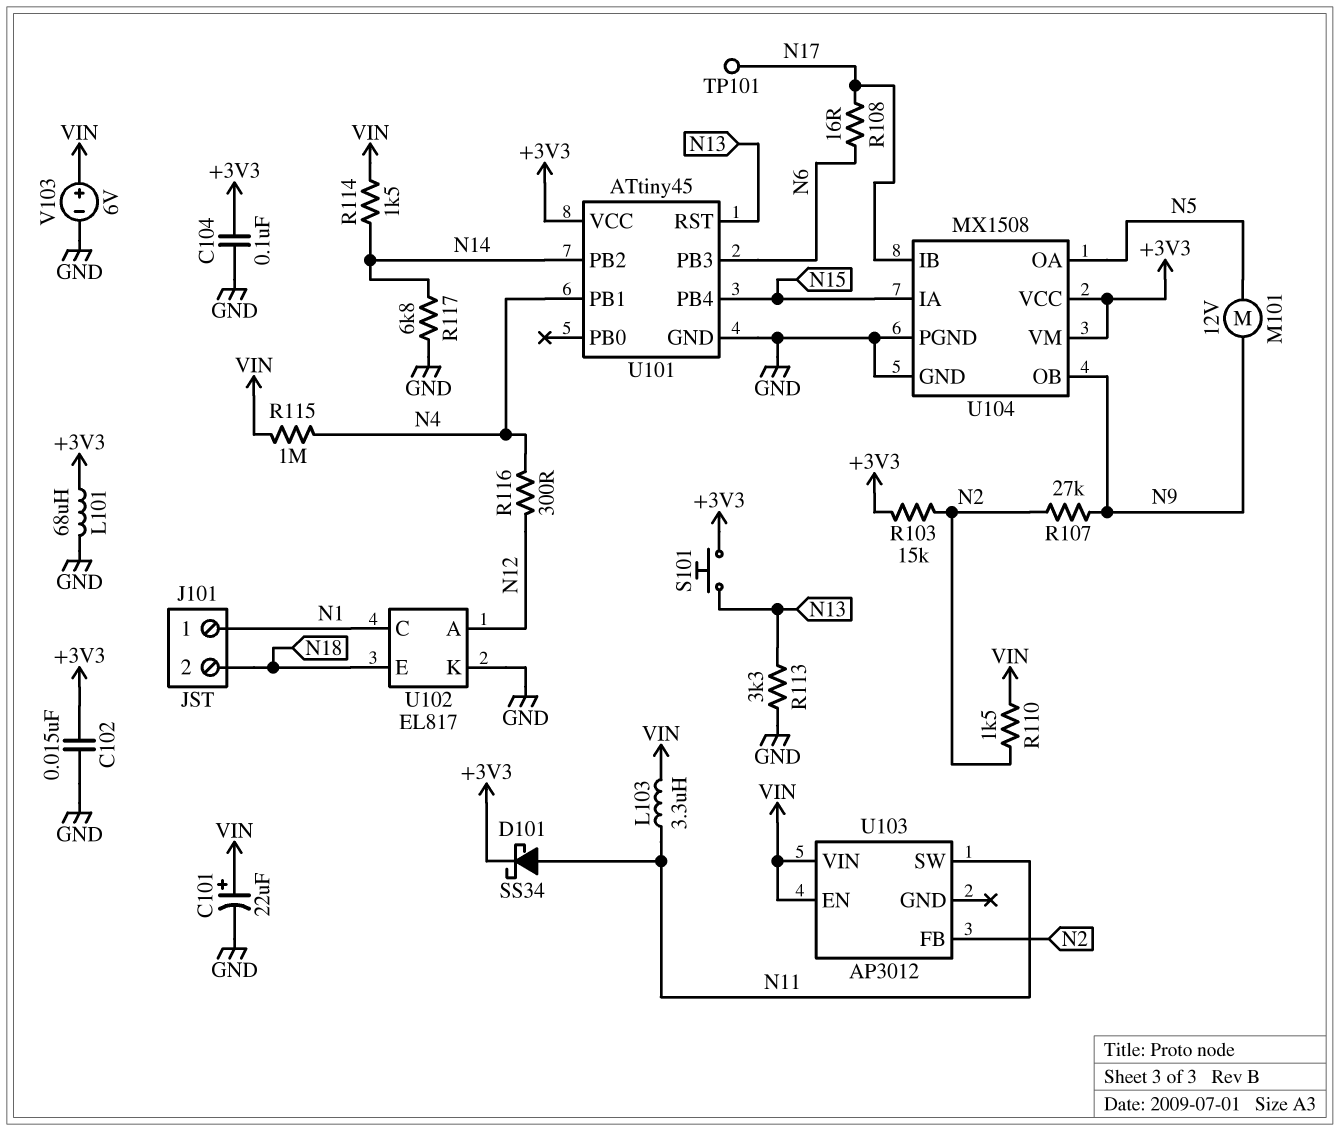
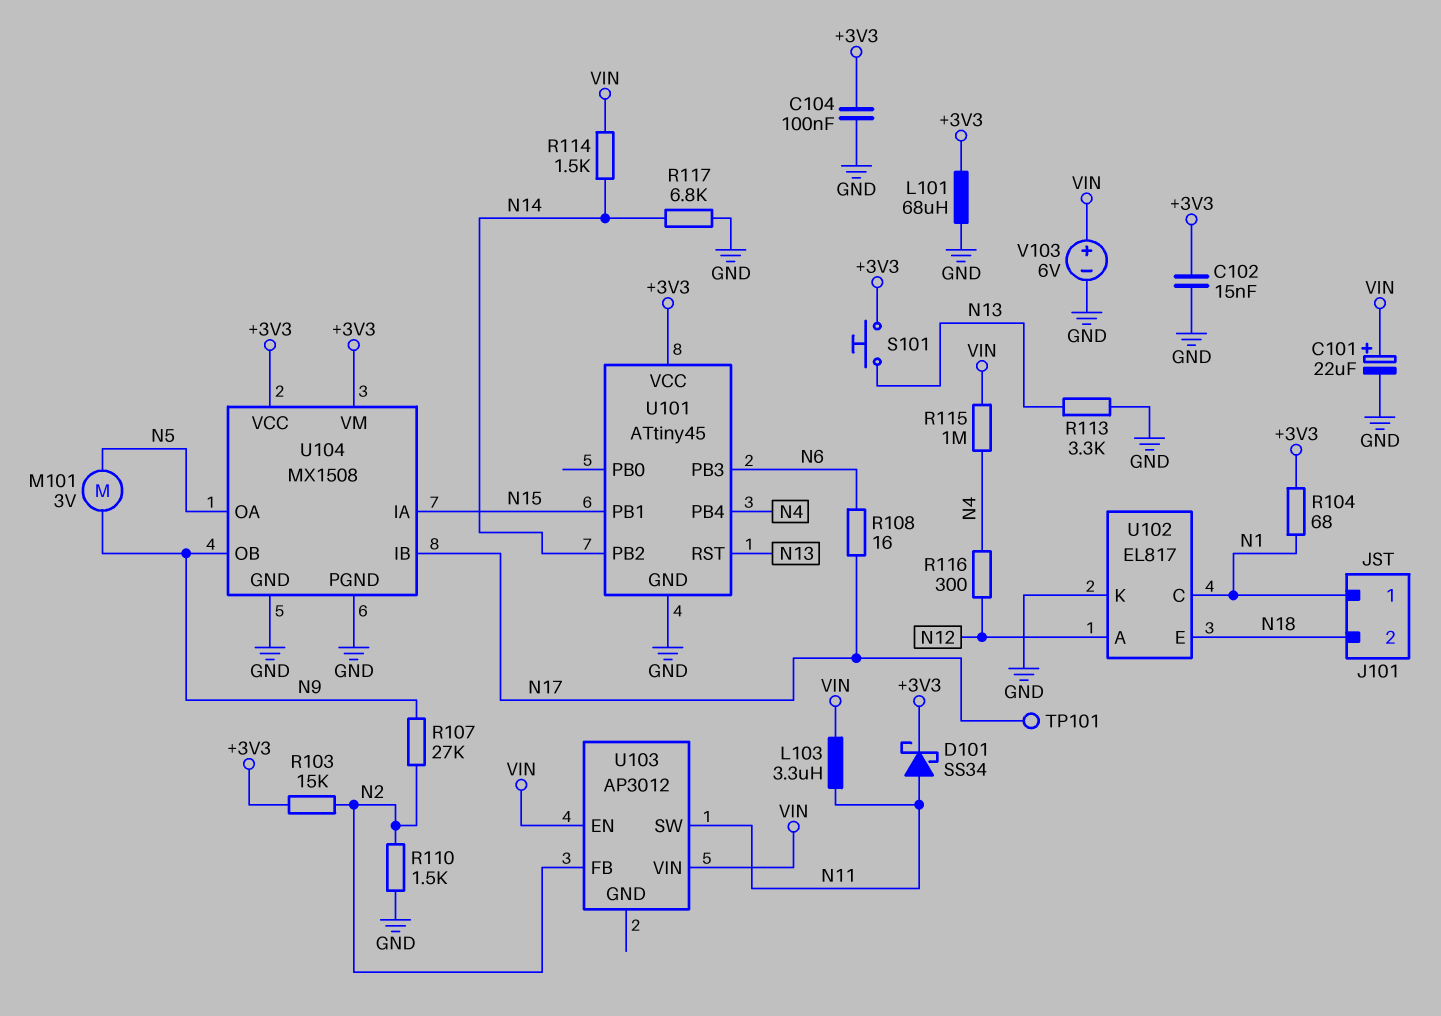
M101: motor 12V (N5, N9) -> motor 3V (N5, N9)
R104: none -> 68 (+3V3, N1)
R110: 1.5k (N2, VIN) -> 1.5k (GND, N2)
U101 pin PB1: N4 -> N15
U101 pin PB4: N15 -> N4

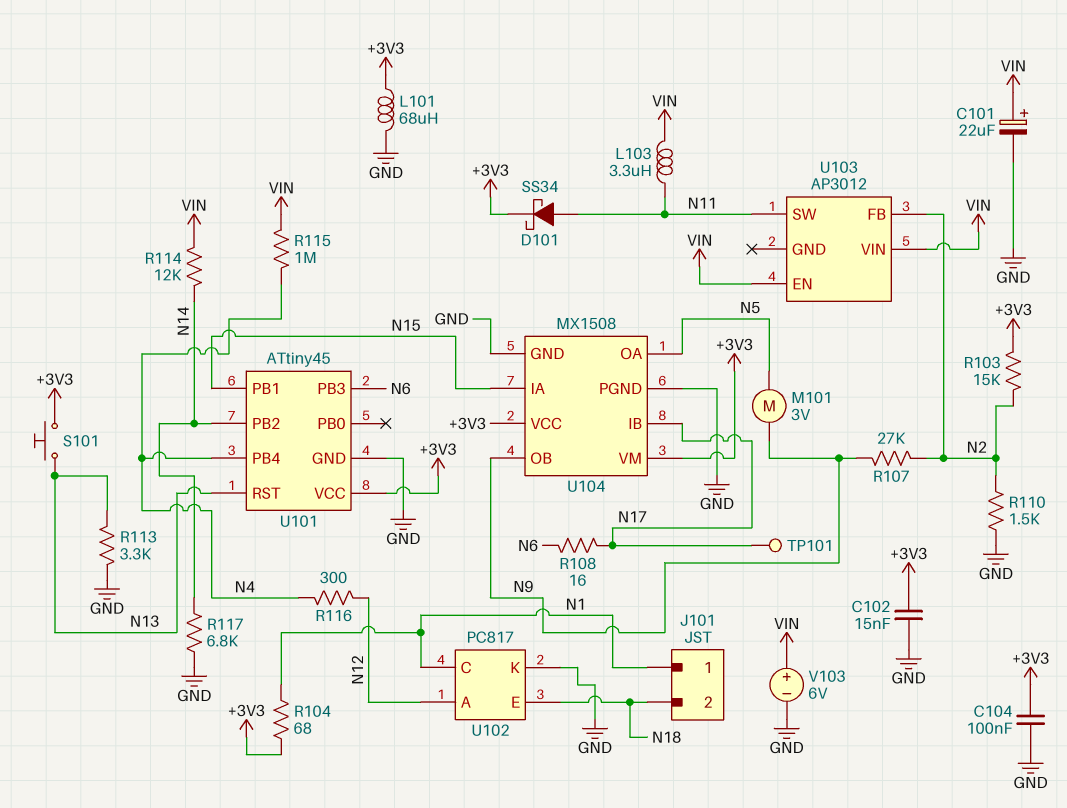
R114: 1.5k (N14, VIN) -> 12k (N14, VIN)
U102: EL817 -> PC817

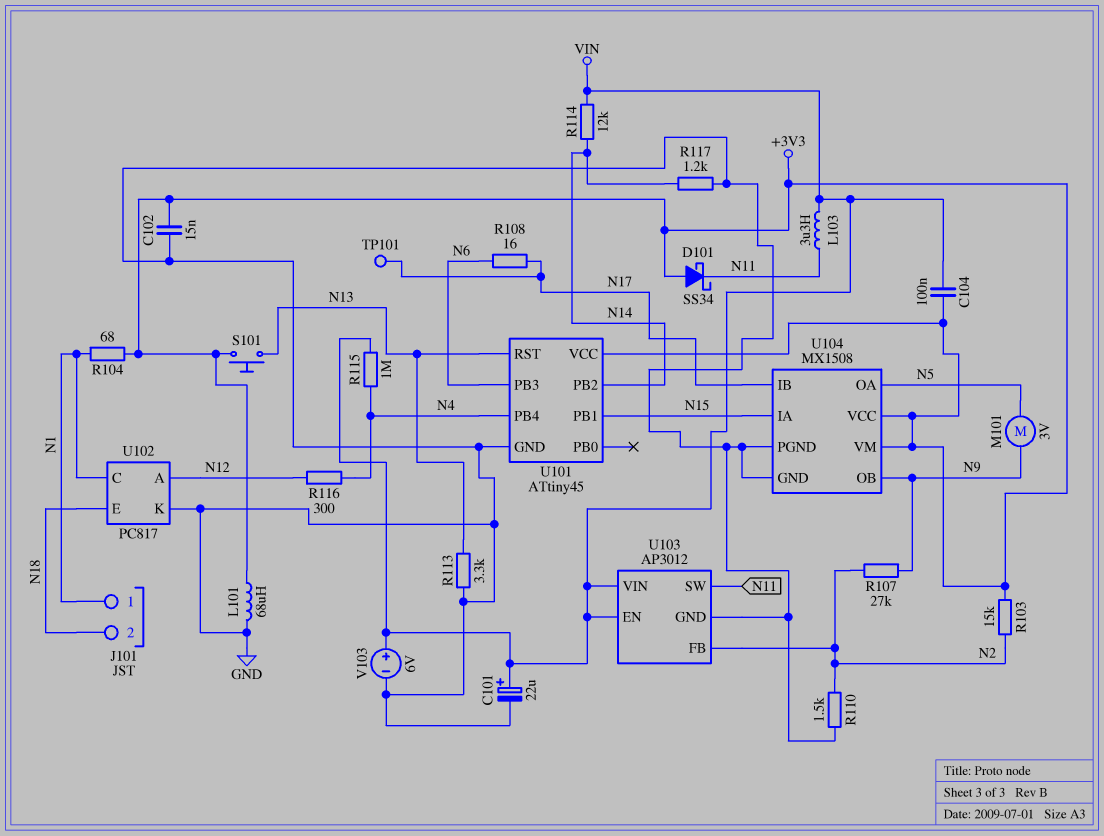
C104: 100nF (+3V3, GND) -> 100nF (+3V3, VIN)
D101: schottky SS34 (A N11, K +3V3) -> schottky SS34 (A +3V3, K N11)
R117: 6.8k (GND, N14) -> 1.2k (GND, N14)
U103 pin GND: none -> GND

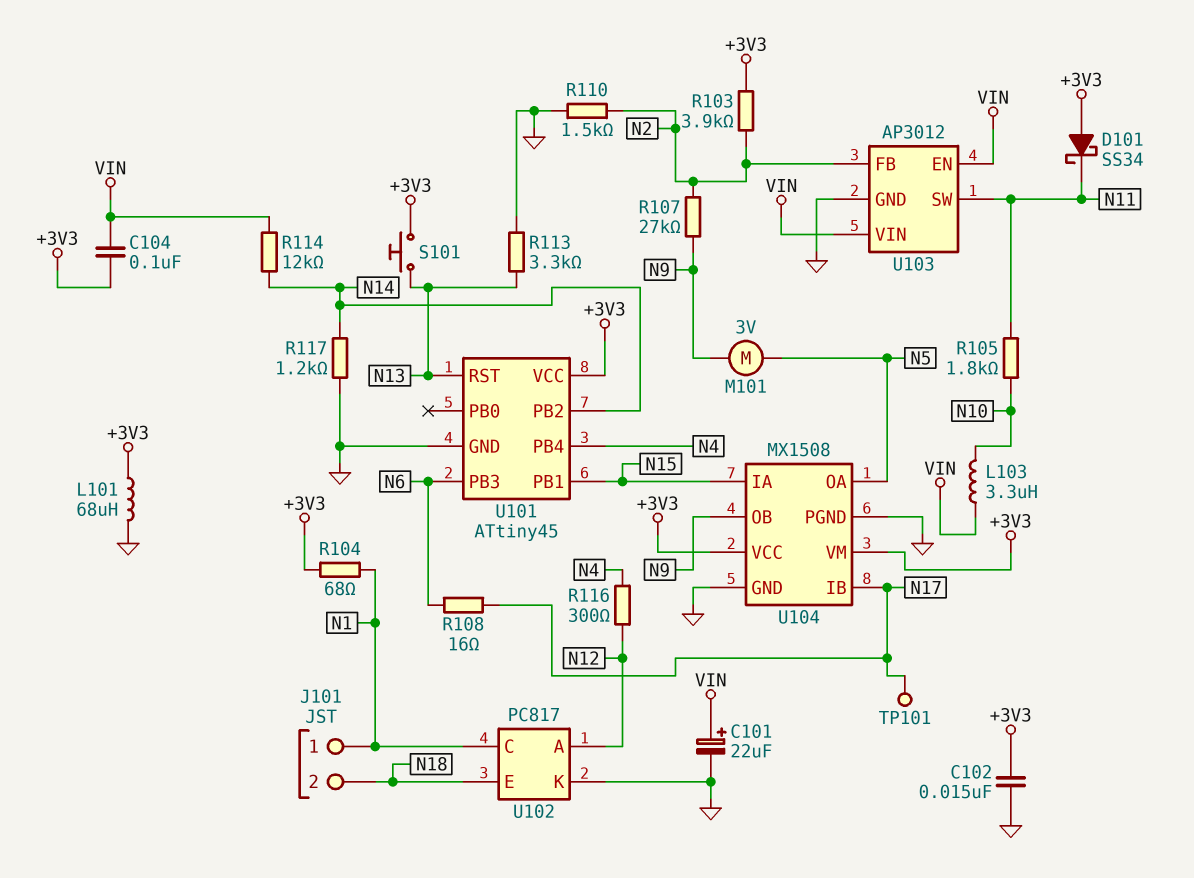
L103: 3.3uH (N11, VIN) -> 3.3uH (N10, VIN)
R103: 15k (+3V3, N2) -> 3.9k (+3V3, N2)
R105: none -> 1.8k (N10, N11)
R115: 1M (N4, VIN) -> none
V103: 6V (plus VIN, minus GND) -> none

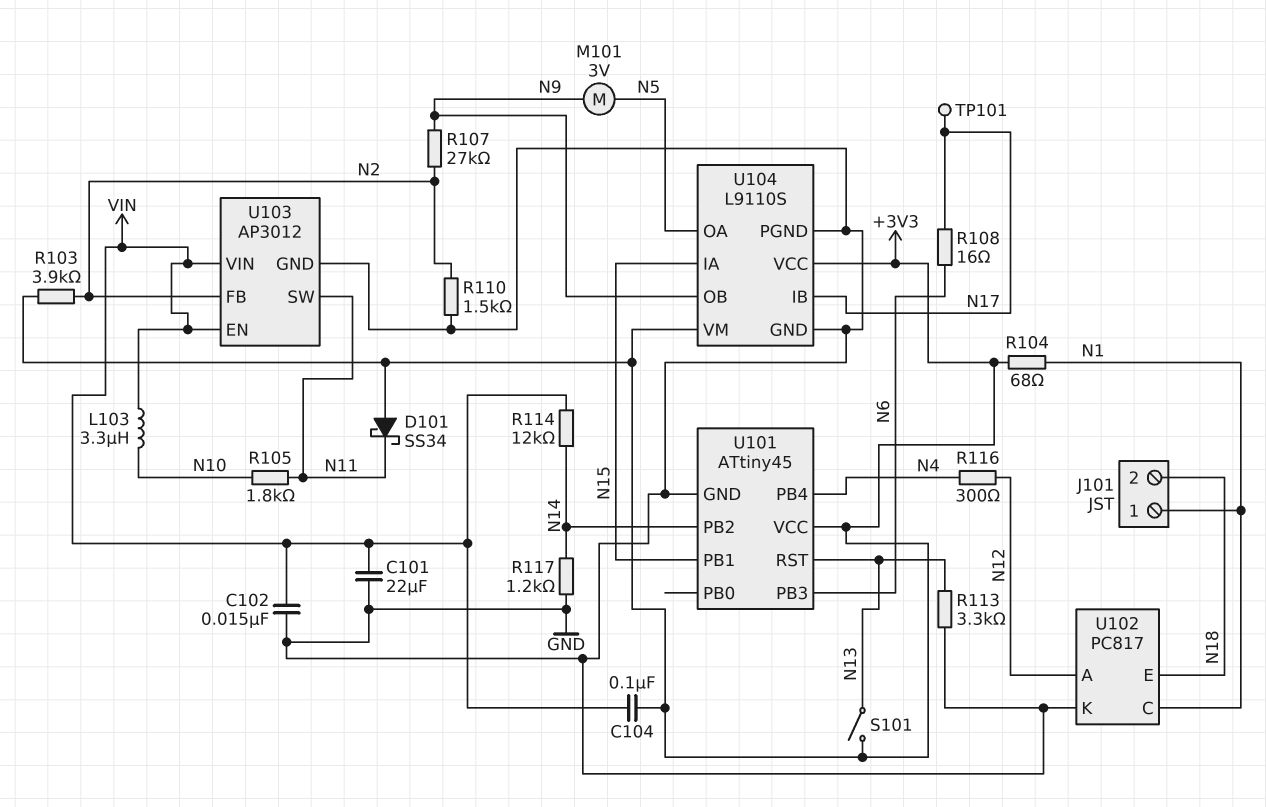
C101: 22uF (plus VIN, minus GND) -> 22uF (GND, VIN)
C102: 15nF (+3V3, GND) -> 15nF (GND, VIN)
L101: 68uH (+3V3, GND) -> none
S101: button (+3V3, N13) -> switch (+3V3, N13)
U104: MX1508 -> L9110S

